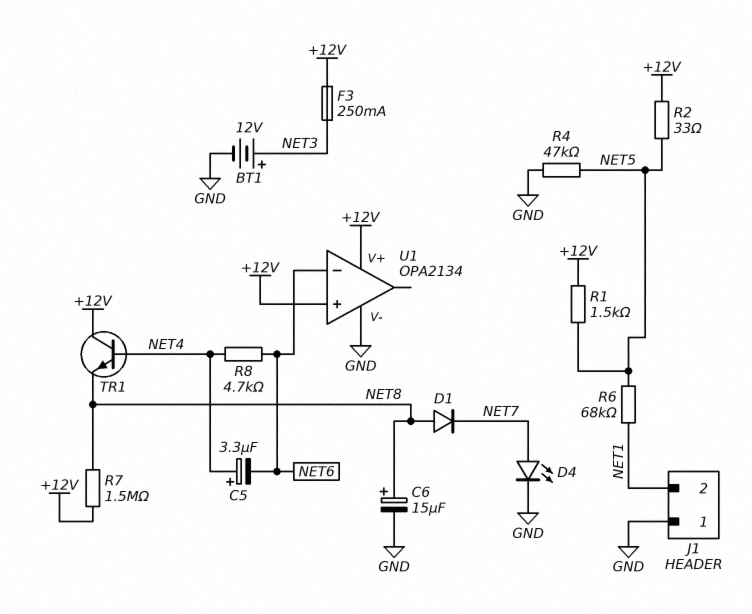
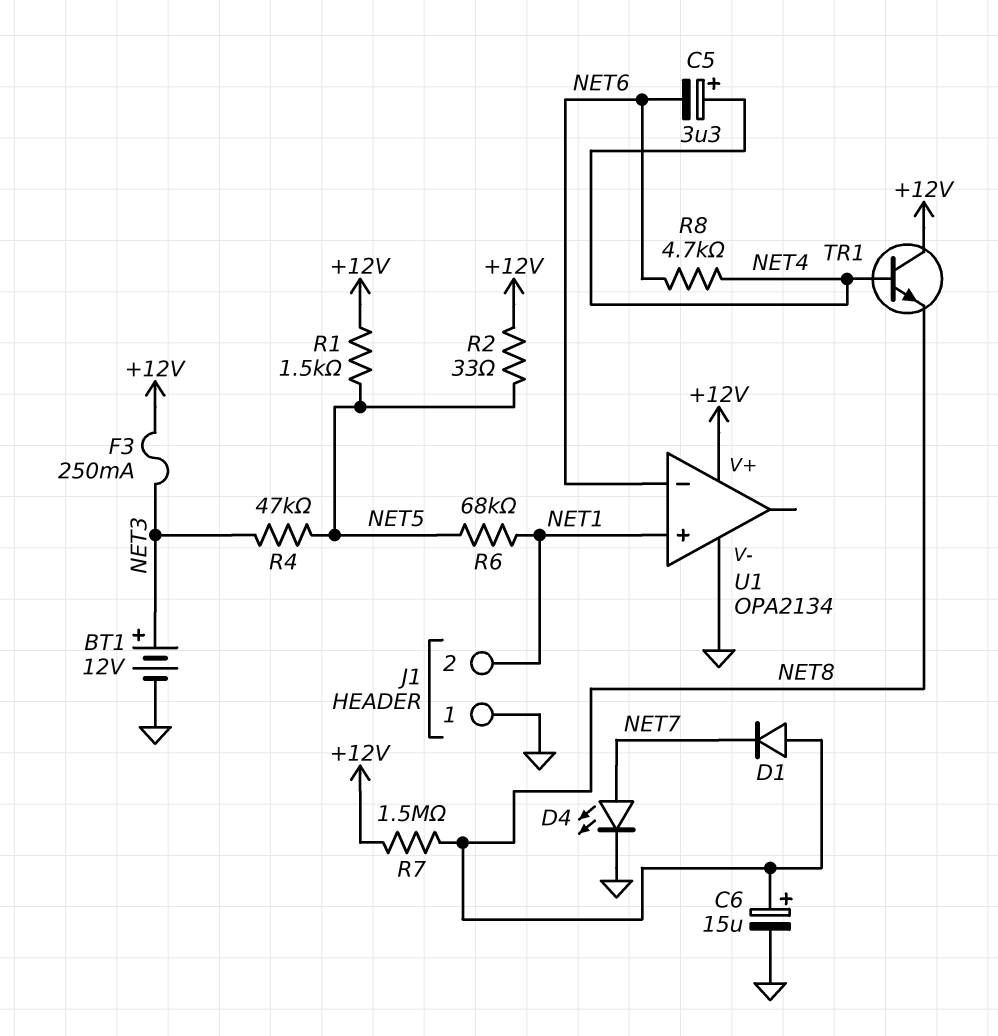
R4: 47k (GND, NET5) -> 47k (NET3, NET5)
U1 pin in+: +12V -> NET1

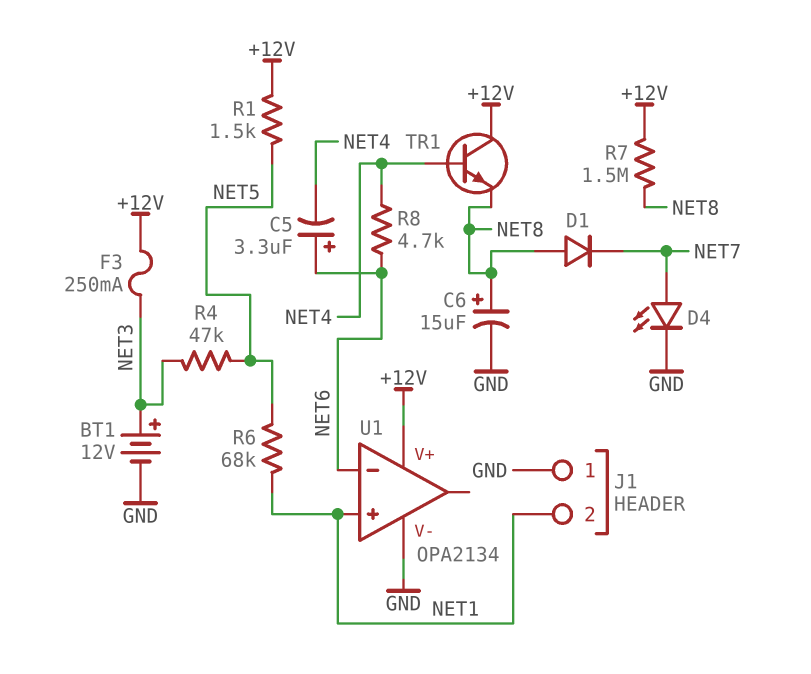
C5: 3.3uF (plus NET4, minus NET6) -> 3.3uF (plus NET6, minus NET4)
R2: 33 (+12V, NET5) -> none

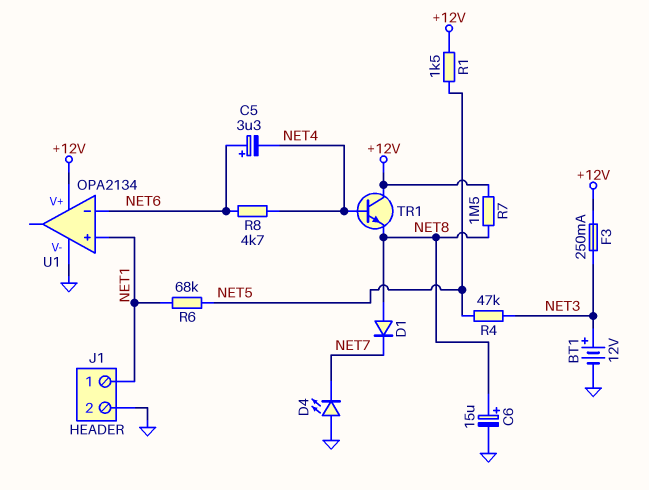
D4: LED (A NET7, K GND) -> LED (A GND, K NET7)
J1 pin 1: GND -> NET1
J1 pin 2: NET1 -> GND

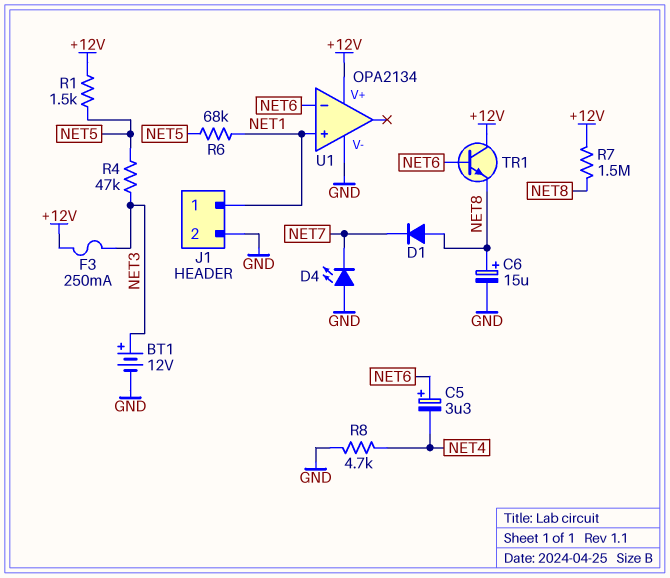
R8: 4.7k (NET4, NET6) -> 4.7k (GND, NET4)
TR1: NPN (B NET4, C +12V, E NET8) -> NPN (B NET6, C +12V, E NET8)

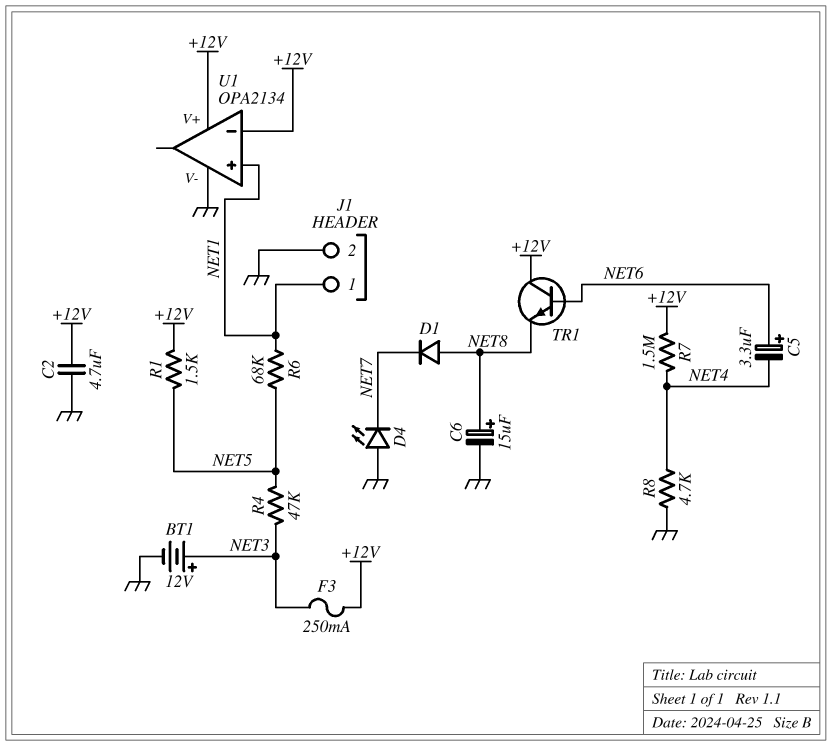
C2: none -> 4.7uF (+12V, GND)
R7: 1.5M (+12V, NET8) -> 1.5M (+12V, NET4)
U1 pin in-: NET6 -> +12V

